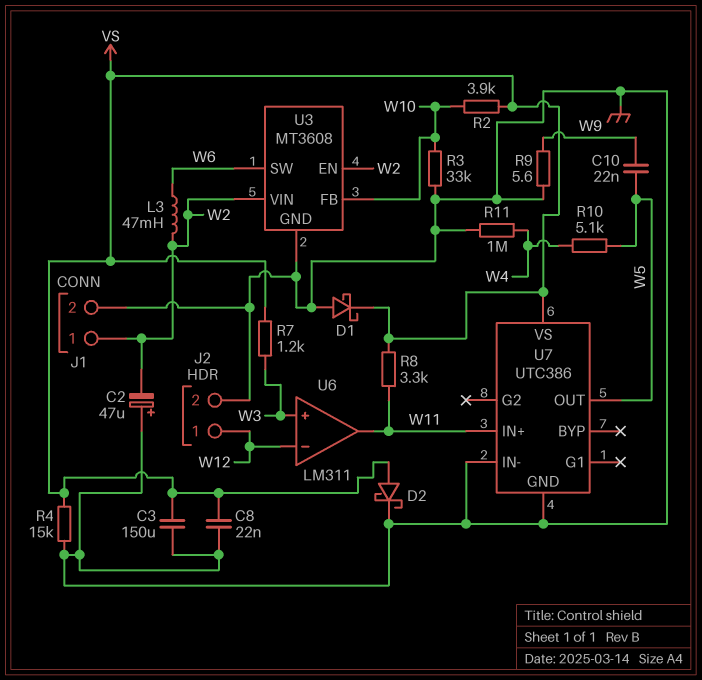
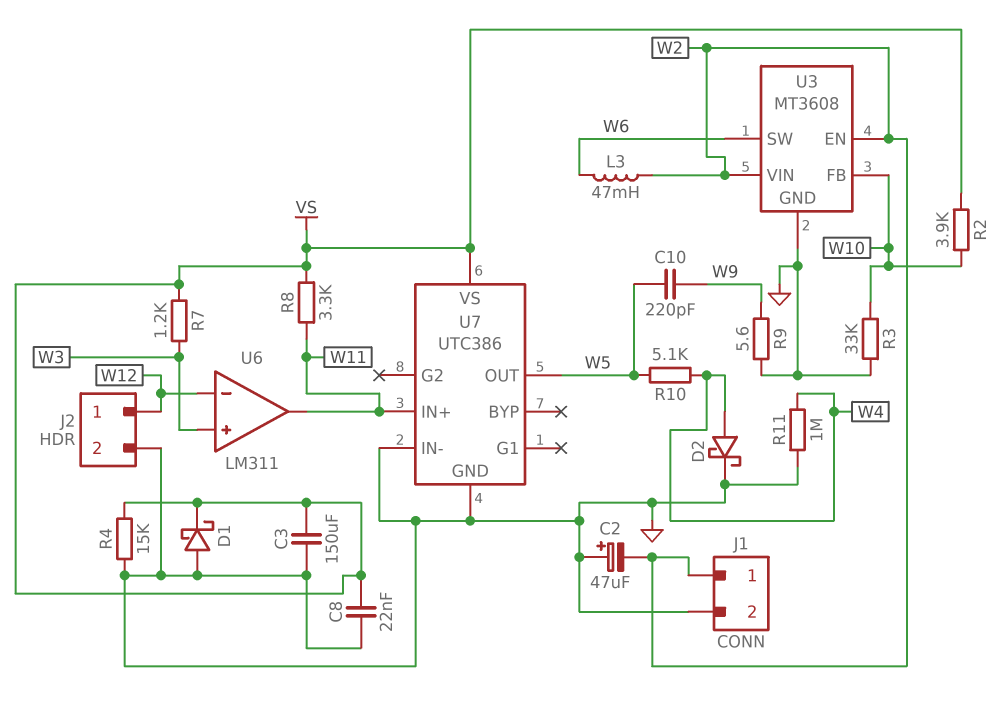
C10: 22nF (W5, W9) -> 220pF (W5, W9)
D2: schottky (A VS, K GND) -> schottky (A W4, K GND)

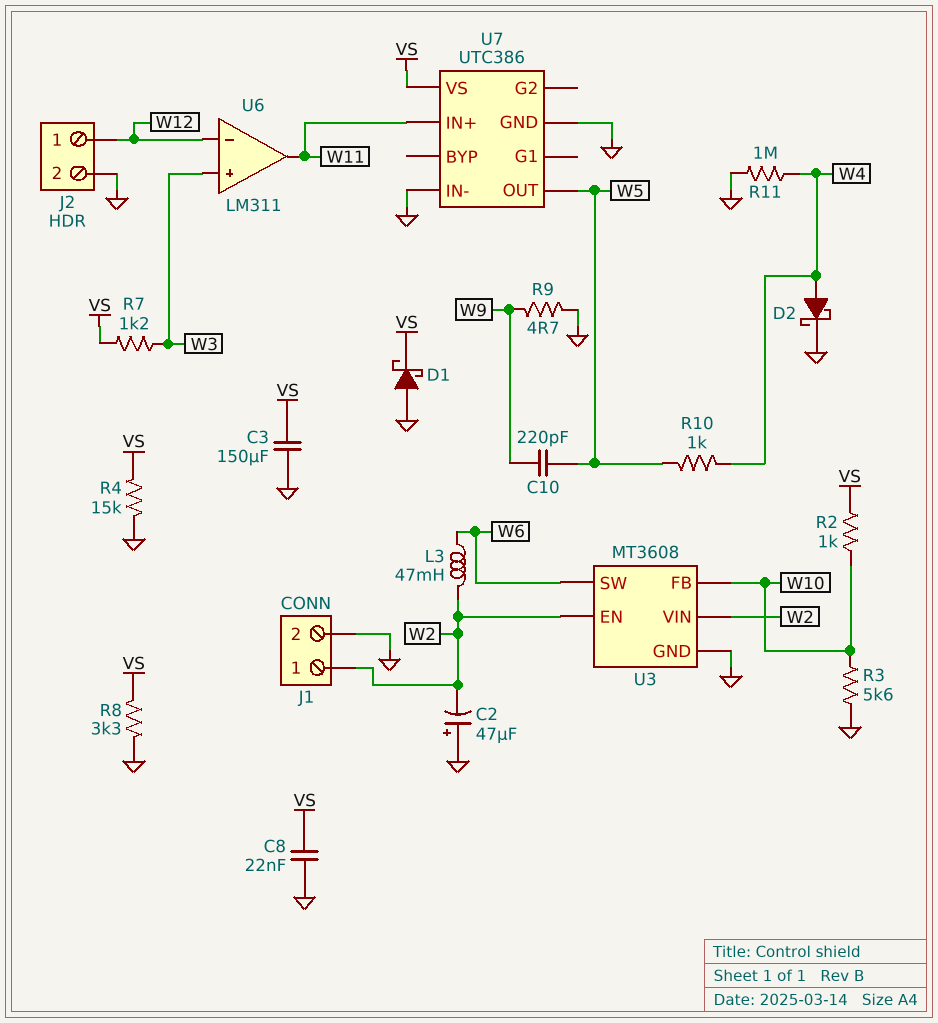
R2: 3.9k (VS, W10) -> 1k (VS, W10)
R3: 33k (GND, W10) -> 5.6k (GND, W10)
R8: 3.3k (VS, W11) -> 3.3k (GND, VS)
R9: 5.6 (GND, W9) -> 4.7 (GND, W9)
R10: 5.1k (W4, W5) -> 1k (W4, W5)

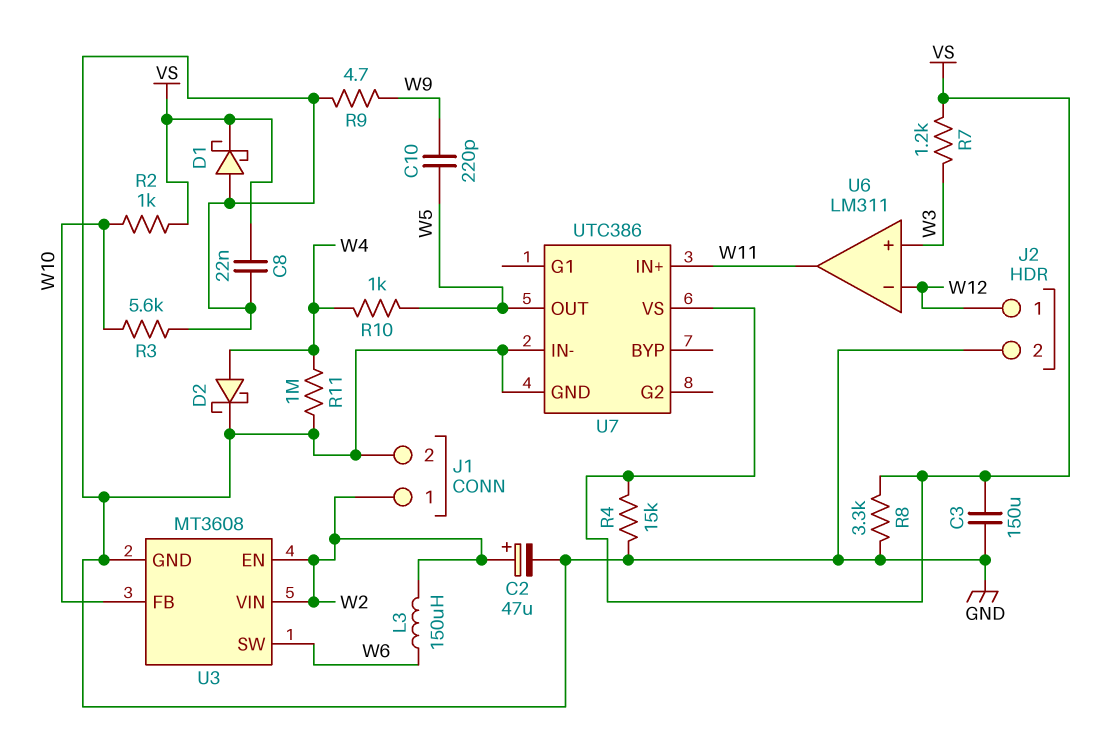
C2: 47uF (plus GND, minus W2) -> 47uF (plus W2, minus GND)
L3: 47mH (W2, W6) -> 150uH (W2, W6)

